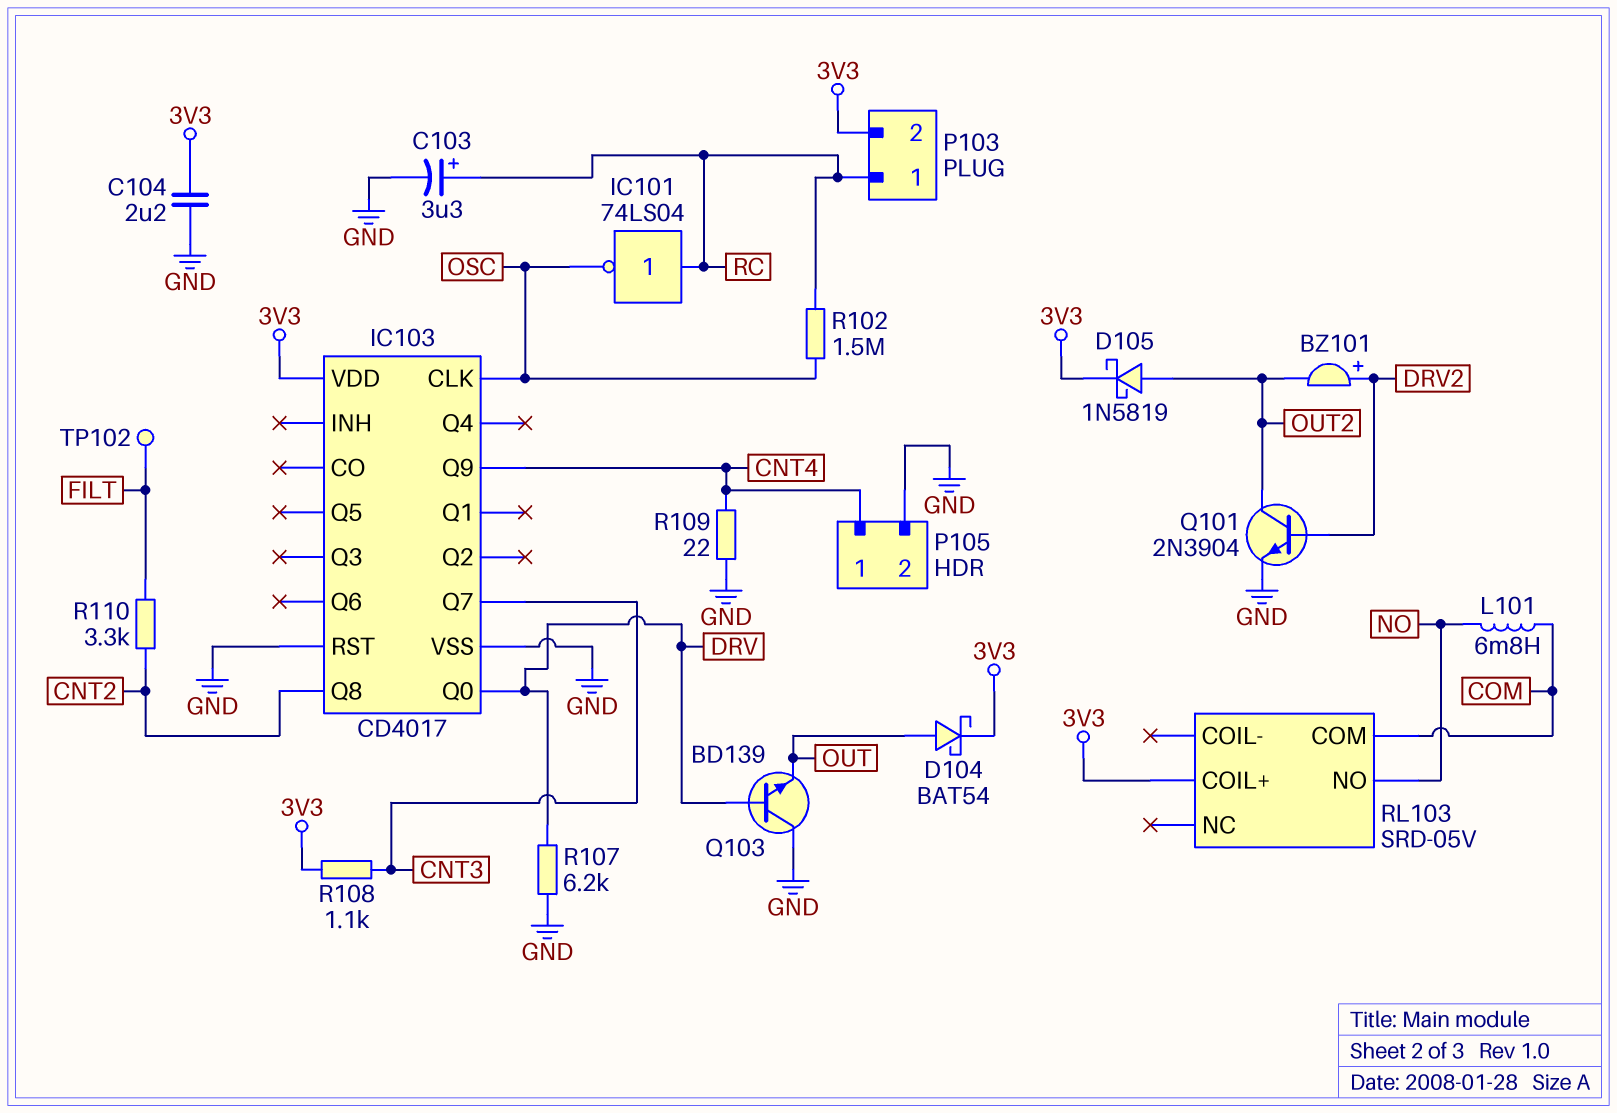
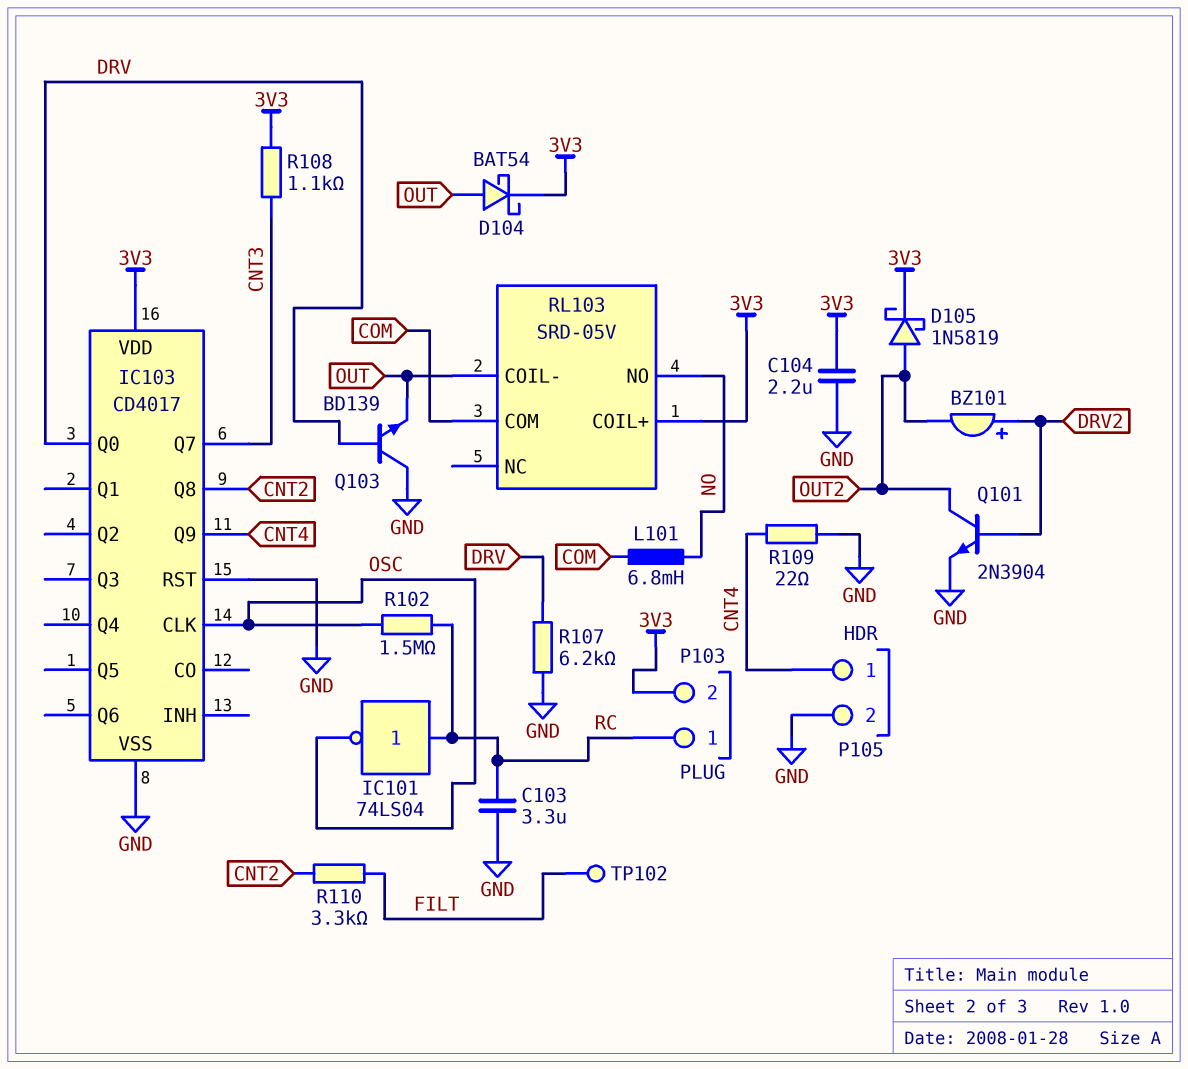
C103: 3.3uF (plus RC, minus GND) -> 3.3uF (GND, RC)
RL103 pin COIL-: none -> OUT

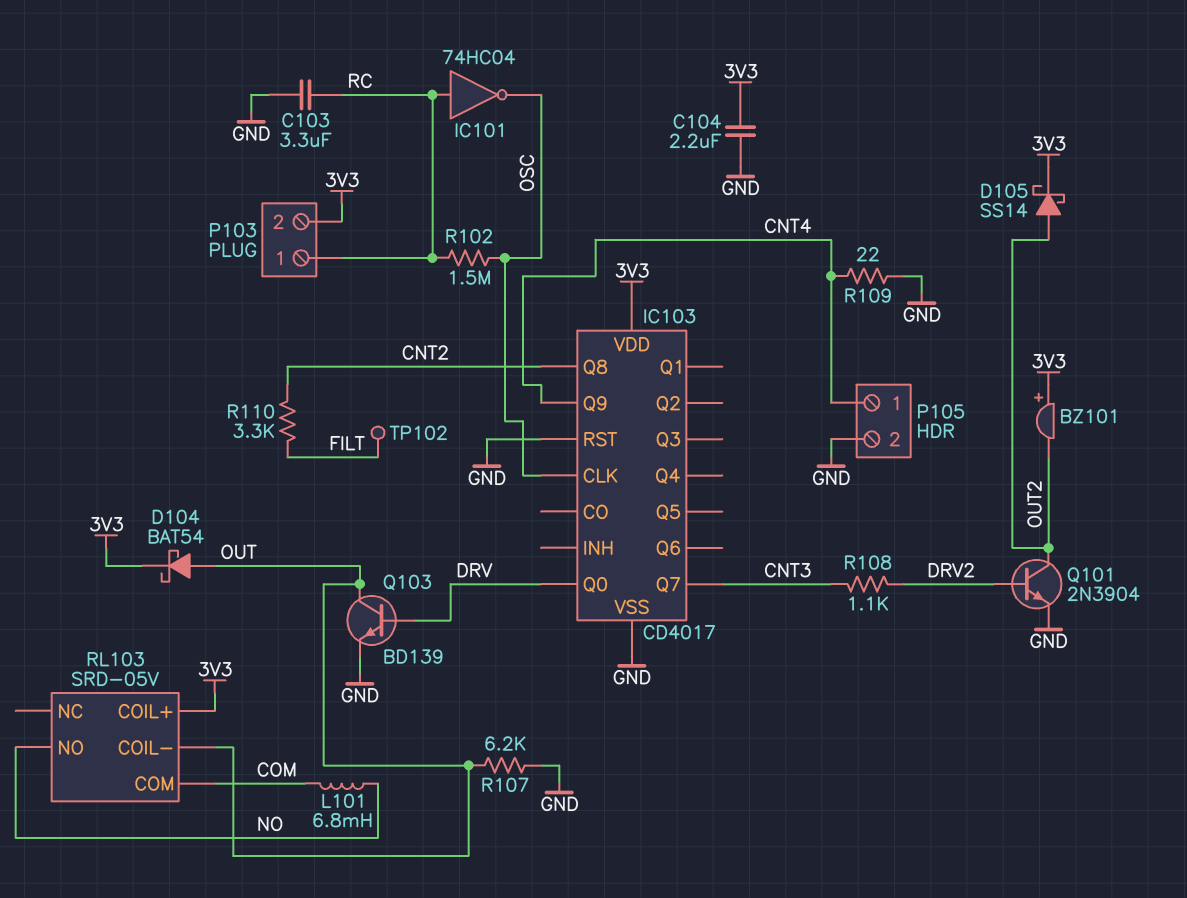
BZ101: buzzer (plus DRV2, minus OUT2) -> buzzer (plus 3V3, minus OUT2)
D105: schottky 1N5819 (A OUT2, K 3V3) -> schottky SS14 (A OUT2, K 3V3)
IC101: NOT 74LS04 (in RC, out OSC) -> NOT 74HC04 (in RC, out OSC)
Q103: NPN BD139 (B DRV, C GND, E OUT) -> NPN BD139 (B DRV, C OUT, E GND)
R107: 6.2k (DRV, GND) -> 6.2k (GND, OUT)
R108: 1.1k (3V3, CNT3) -> 1.1k (CNT3, DRV2)

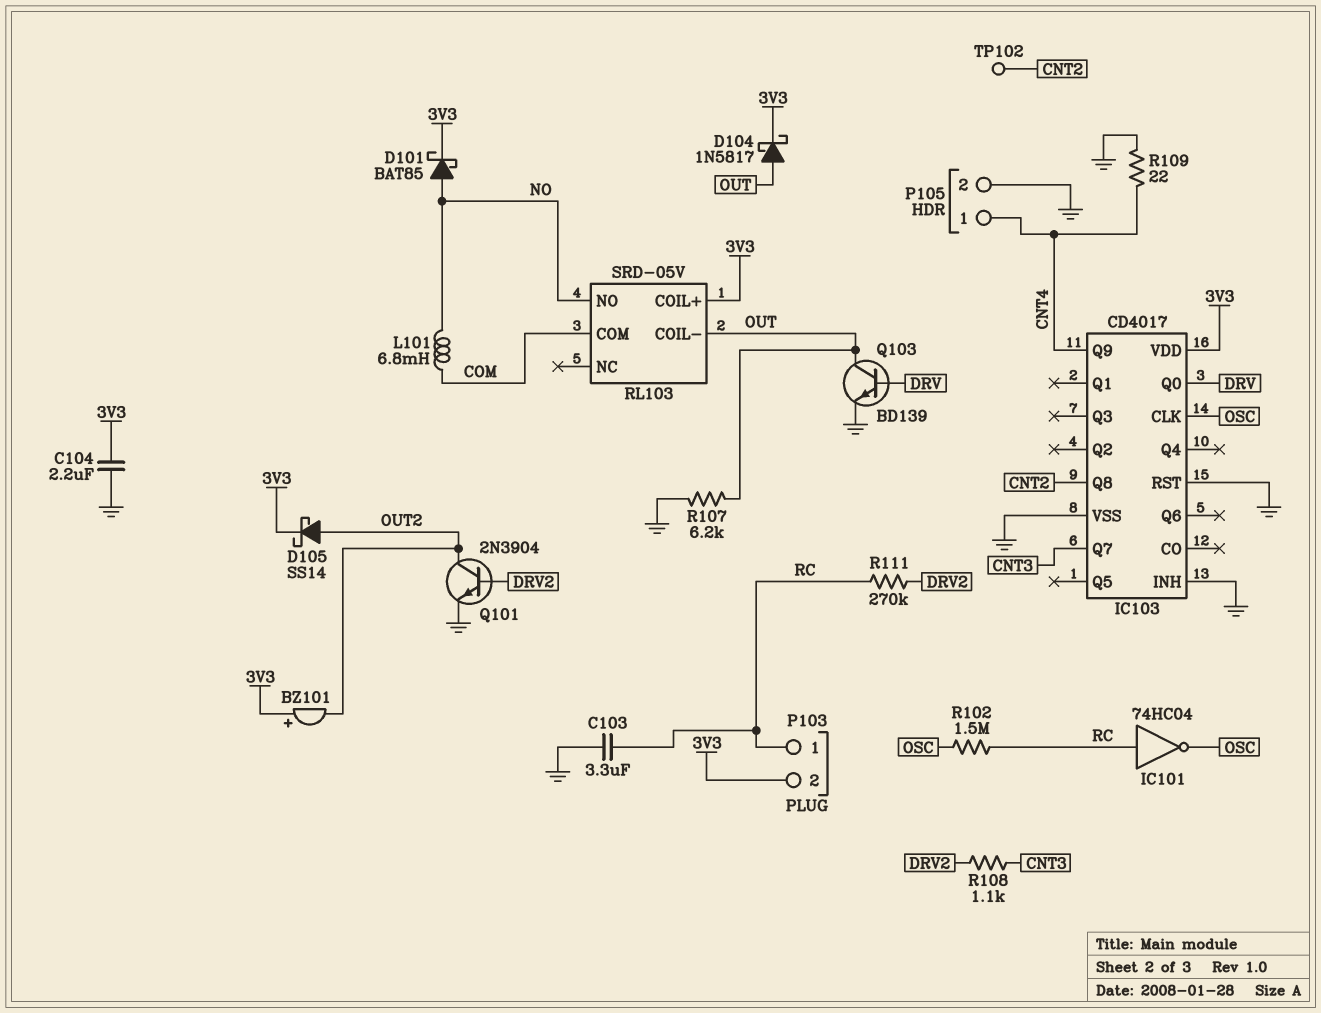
D101: none -> schottky BAT85 (A NO, K 3V3)
D104: schottky BAT54 (A OUT, K 3V3) -> schottky 1N5817 (A OUT, K 3V3)
IC103 pin INH: none -> GND
R110: 3.3k (CNT2, FILT) -> none
R111: none -> 270k (DRV2, RC)
TP102: test point (FILT) -> test point (CNT2)

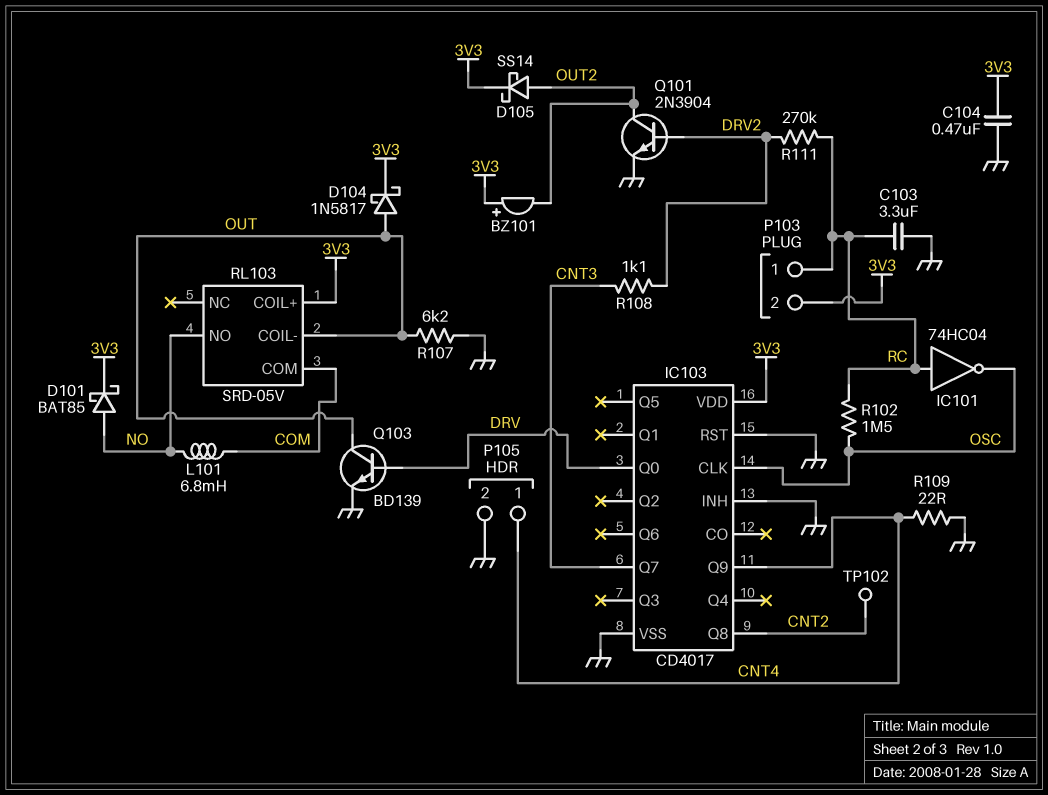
C104: 2.2uF (3V3, GND) -> 470nF (3V3, GND)

